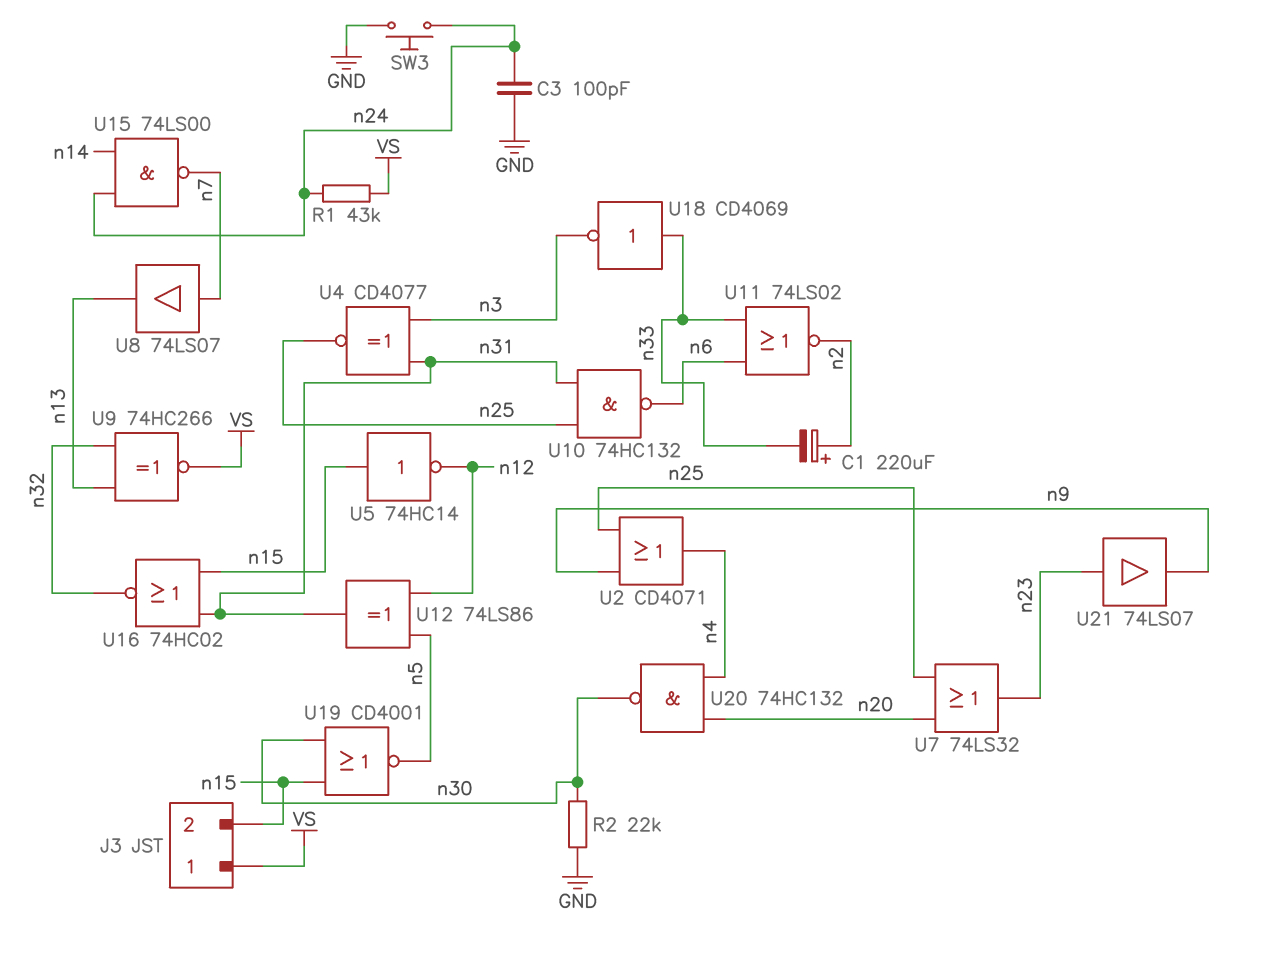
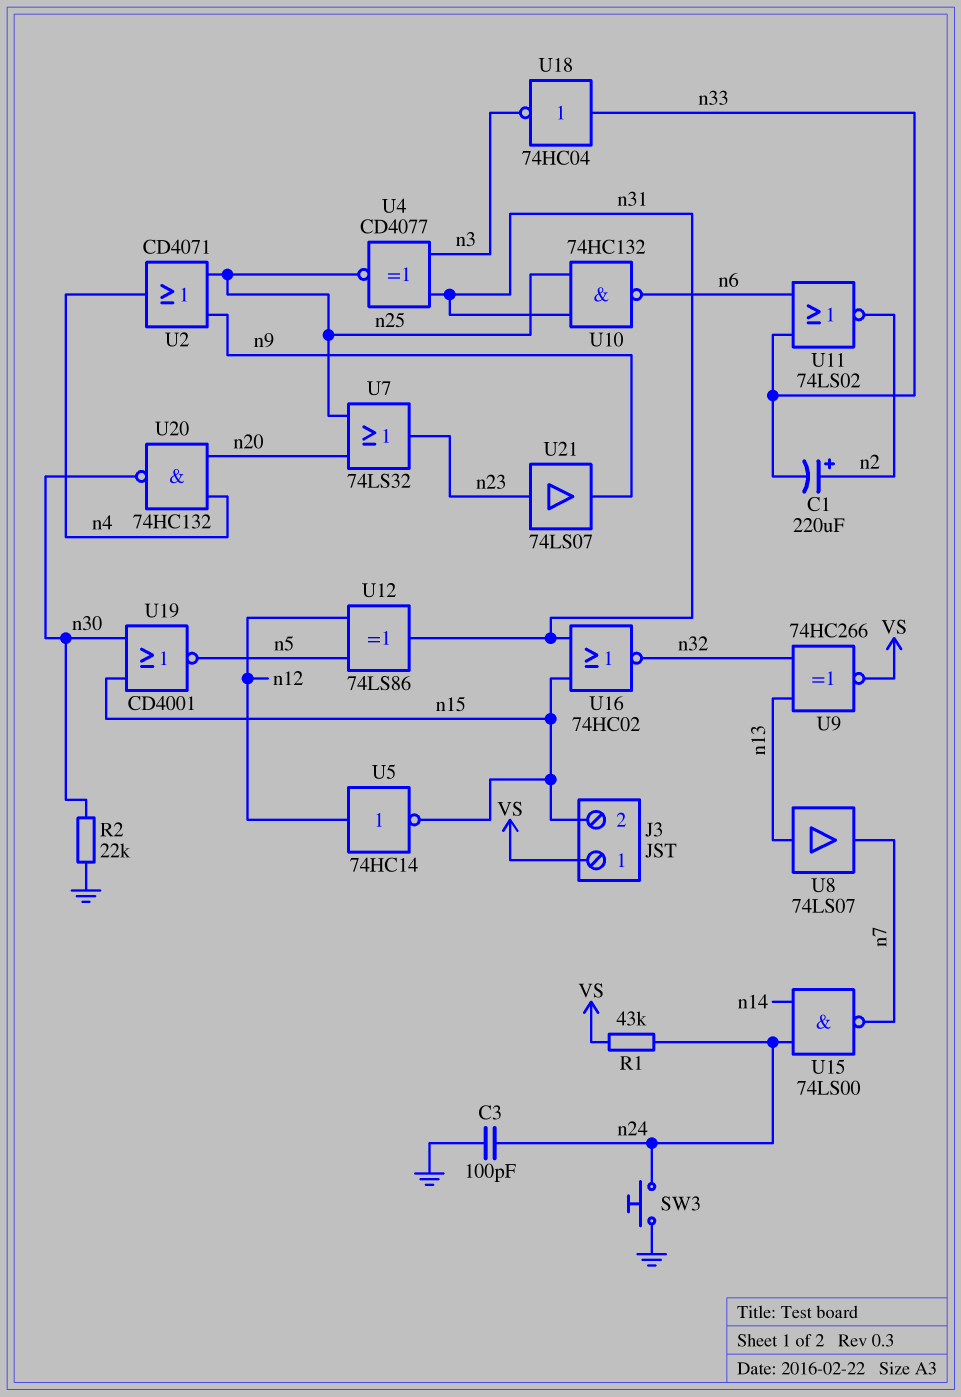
U5: NOT 74HC14 (in n15, out n12) -> NOT 74HC14 (in n12, out n15)
U8: buffer 74LS07 (in n7, out n13) -> buffer 74LS07 (in n13, out n7)
U18: NOT CD4069 (in n33, out n3) -> NOT 74HC04 (in n33, out n3)

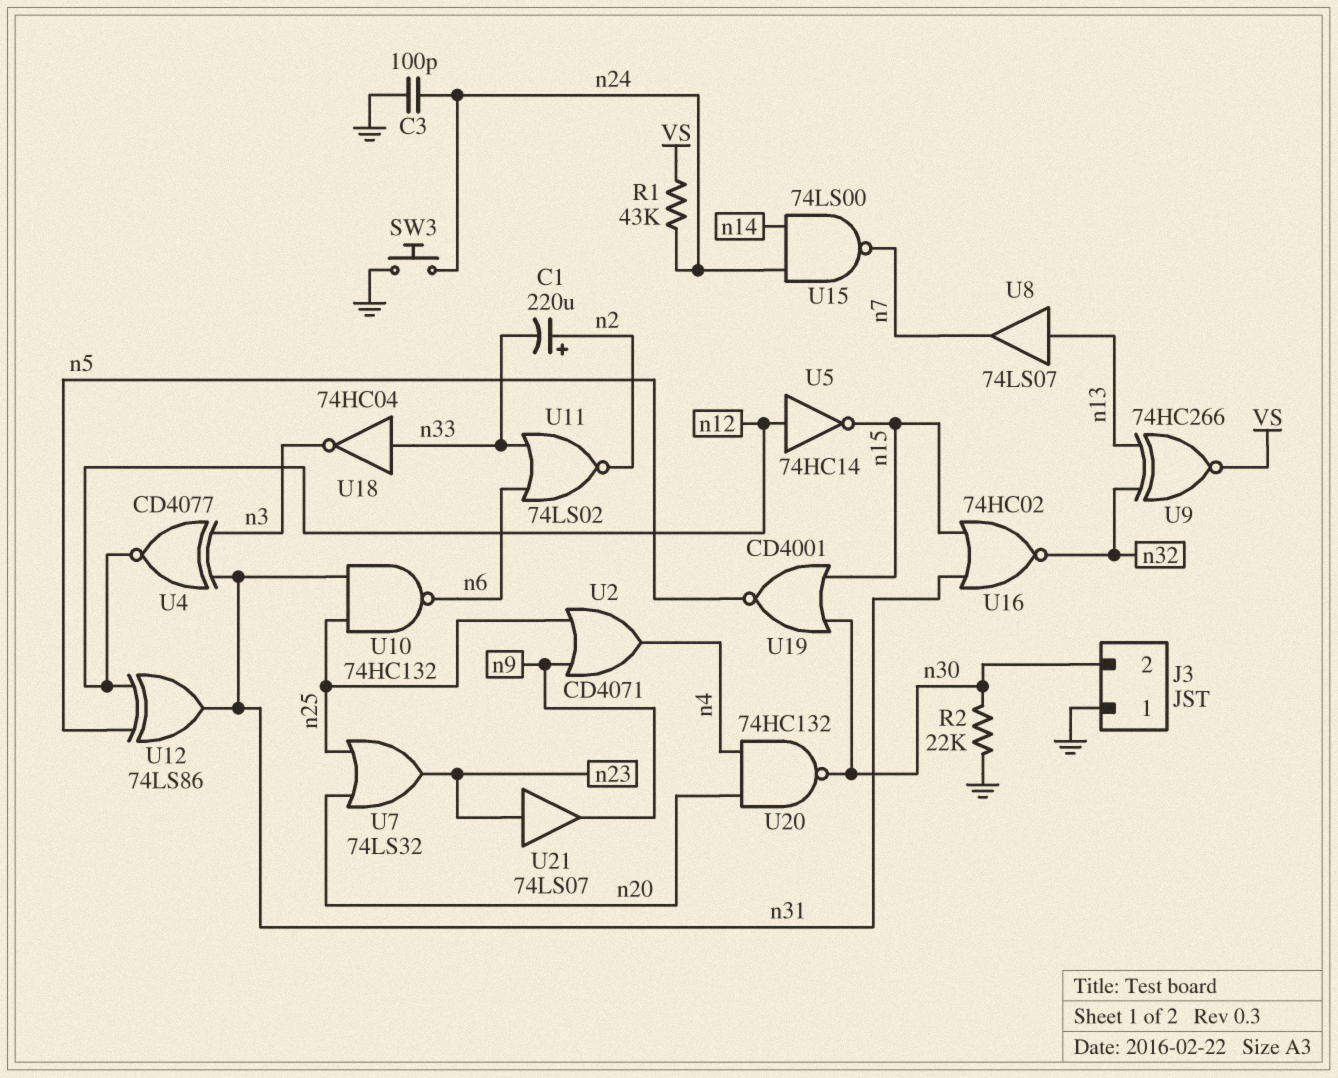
J3 pin 1: VS -> GND
J3 pin 2: n15 -> n30
U4: XNOR CD4077 (in n3, in n31, out n25) -> XNOR CD4077 (in n3, in n31, out n12)

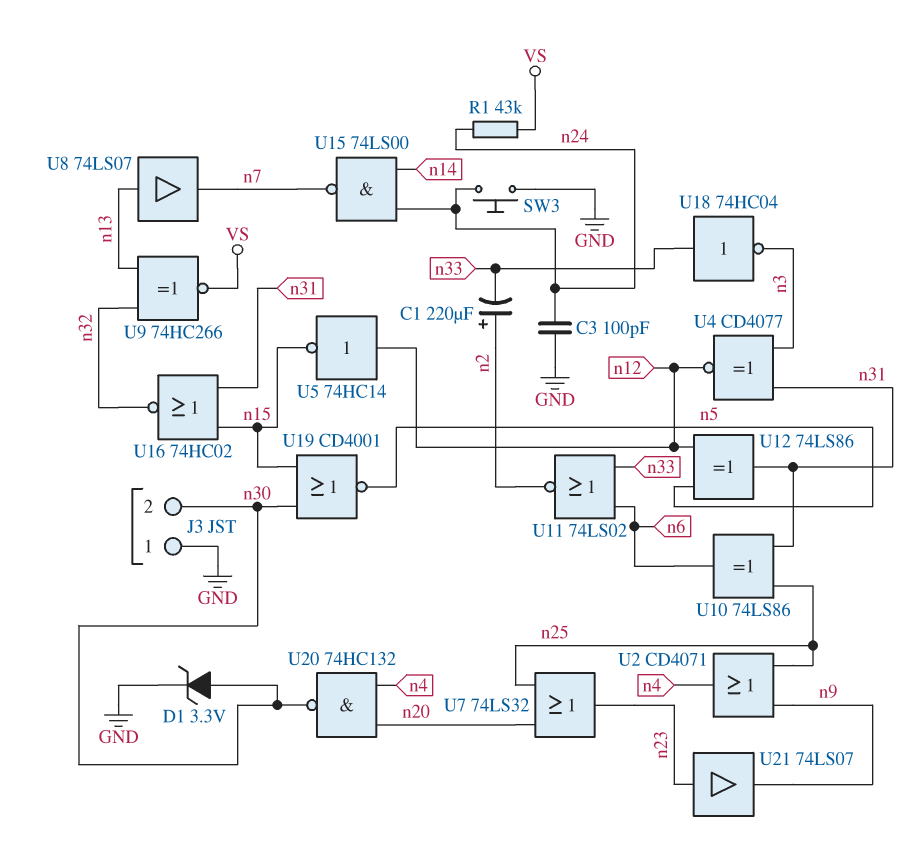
D1: none -> zener 3.3V (A n30, K GND)
R2: 22k (GND, n30) -> none
U10: NAND 74HC132 (in n25, in n31, out n6) -> XOR 74LS86 (in n25, in n31, out n6)

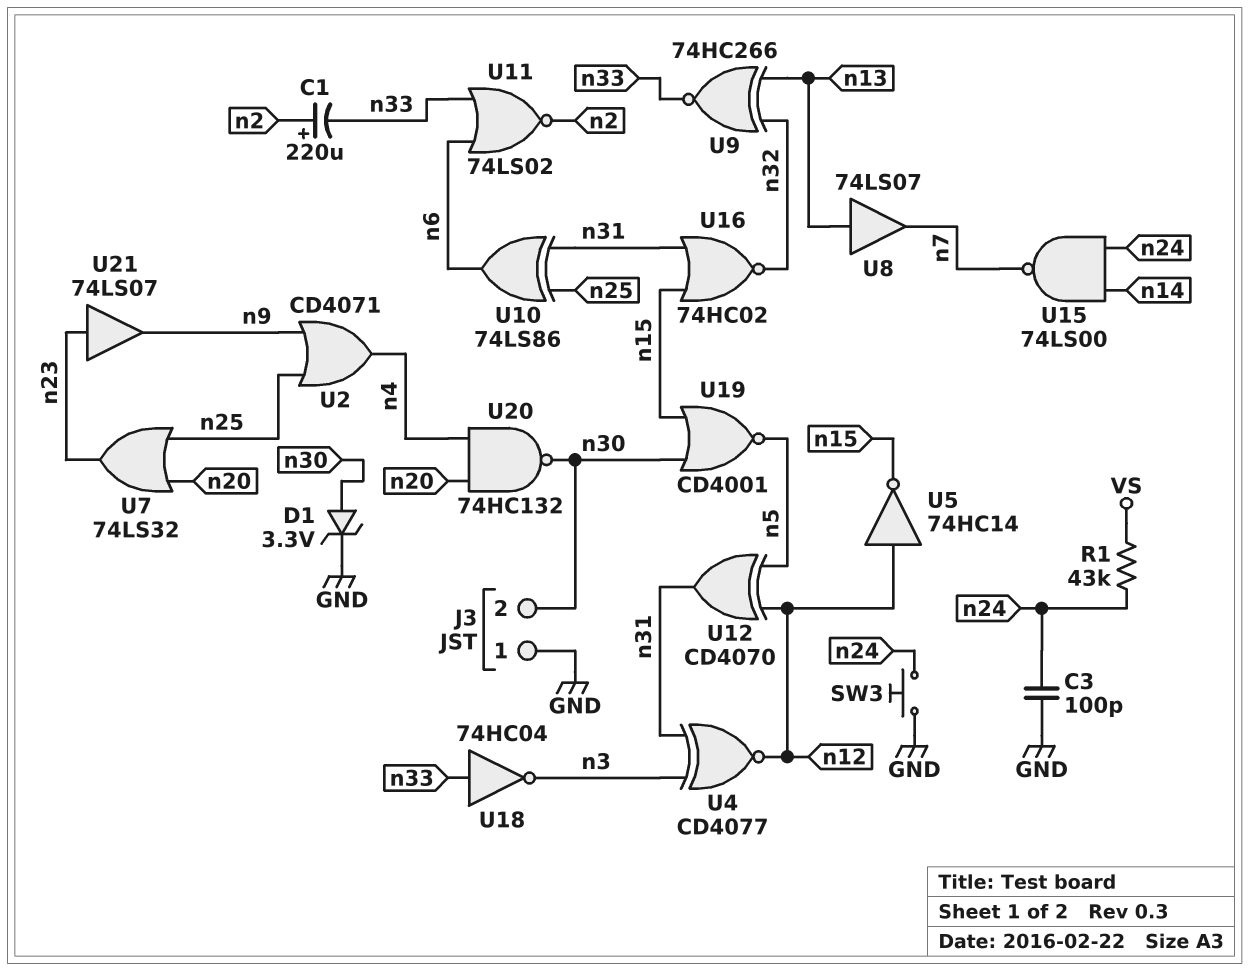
U9: XNOR 74HC266 (in n13, in n32, out VS) -> XNOR 74HC266 (in n13, in n32, out n33)
U12: XOR 74LS86 (in n5, in n12, out n31) -> XOR CD4070 (in n5, in n12, out n31)

